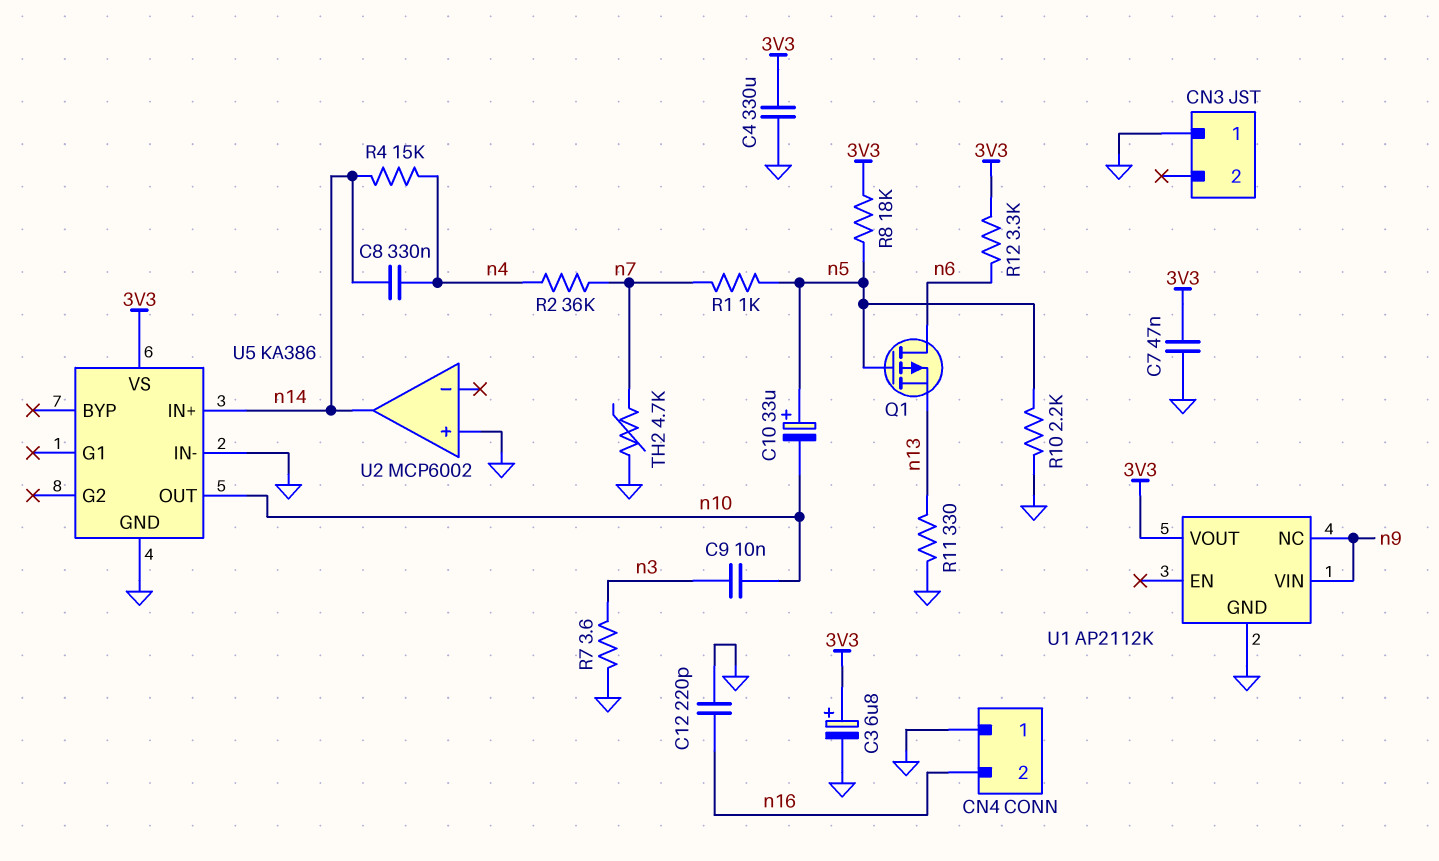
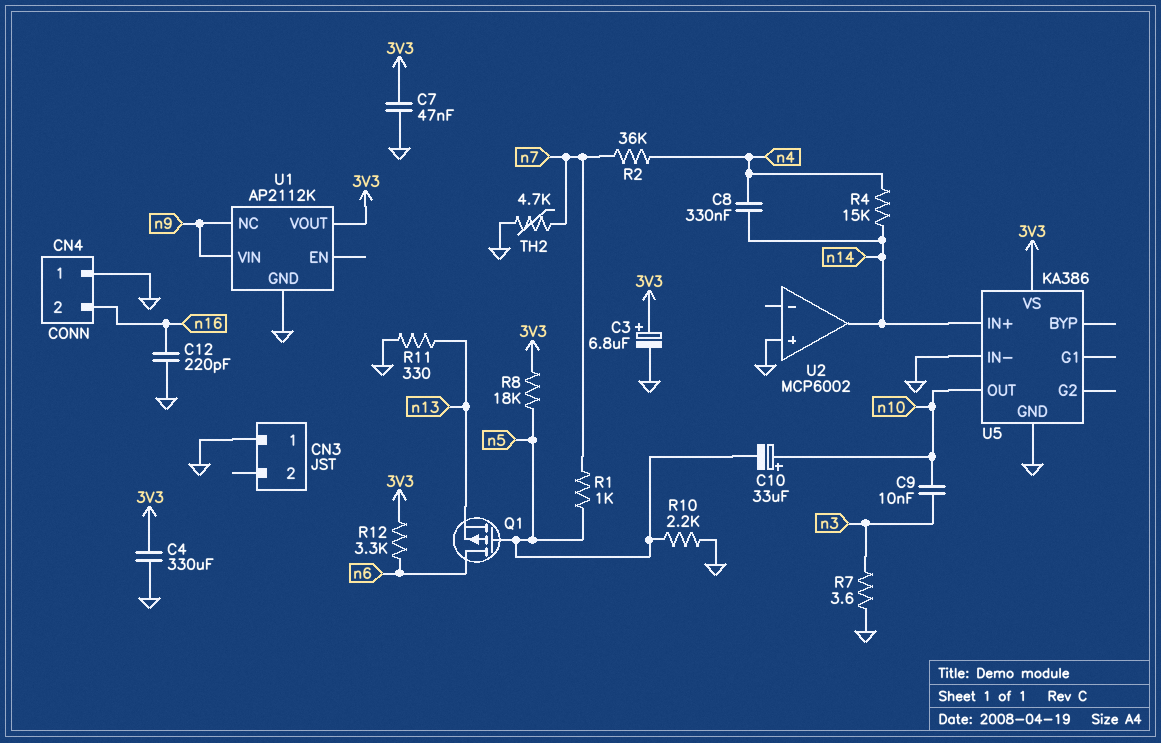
C10: 33uF (plus n5, minus n10) -> 33uF (plus n10, minus n5)

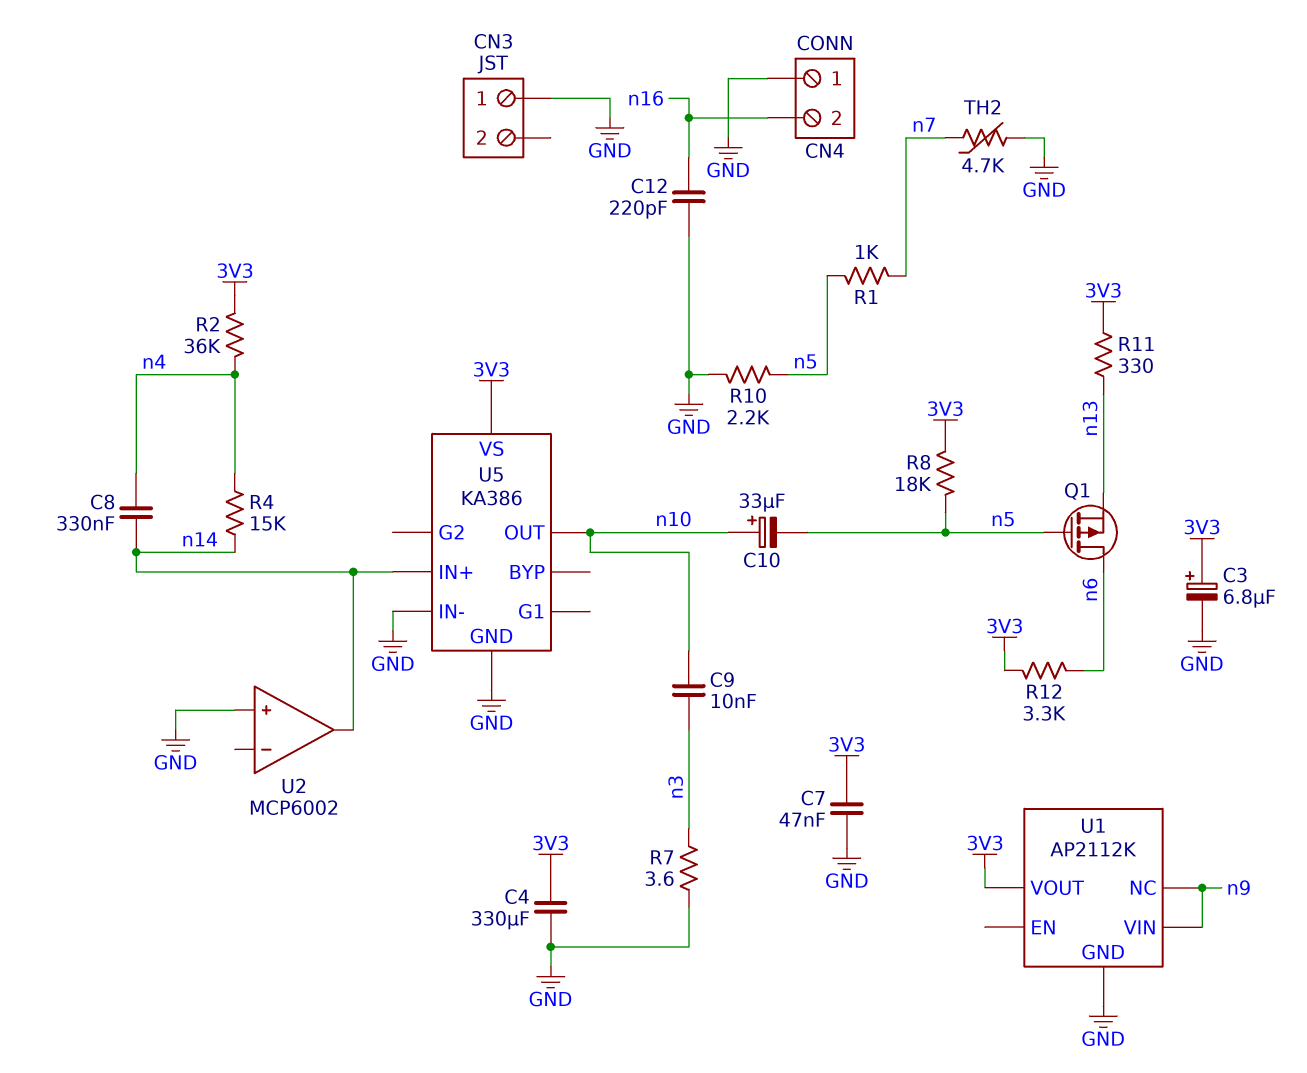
R2: 36k (n4, n7) -> 36k (3V3, n4)
R11: 330 (GND, n13) -> 330 (3V3, n13)

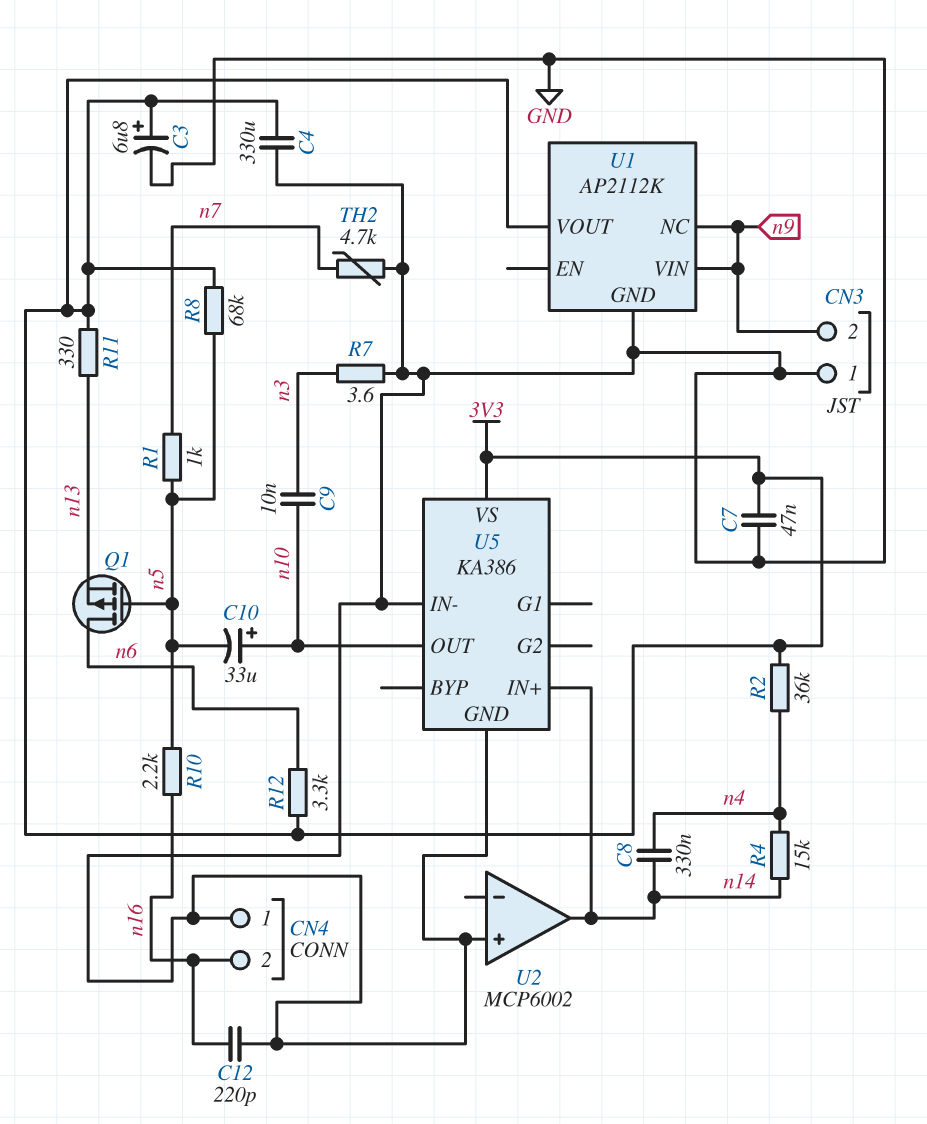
CN3 pin 2: none -> n9
R8: 18k (3V3, n5) -> 68k (3V3, n5)
R10: 2.2k (GND, n5) -> 2.2k (n5, n16)

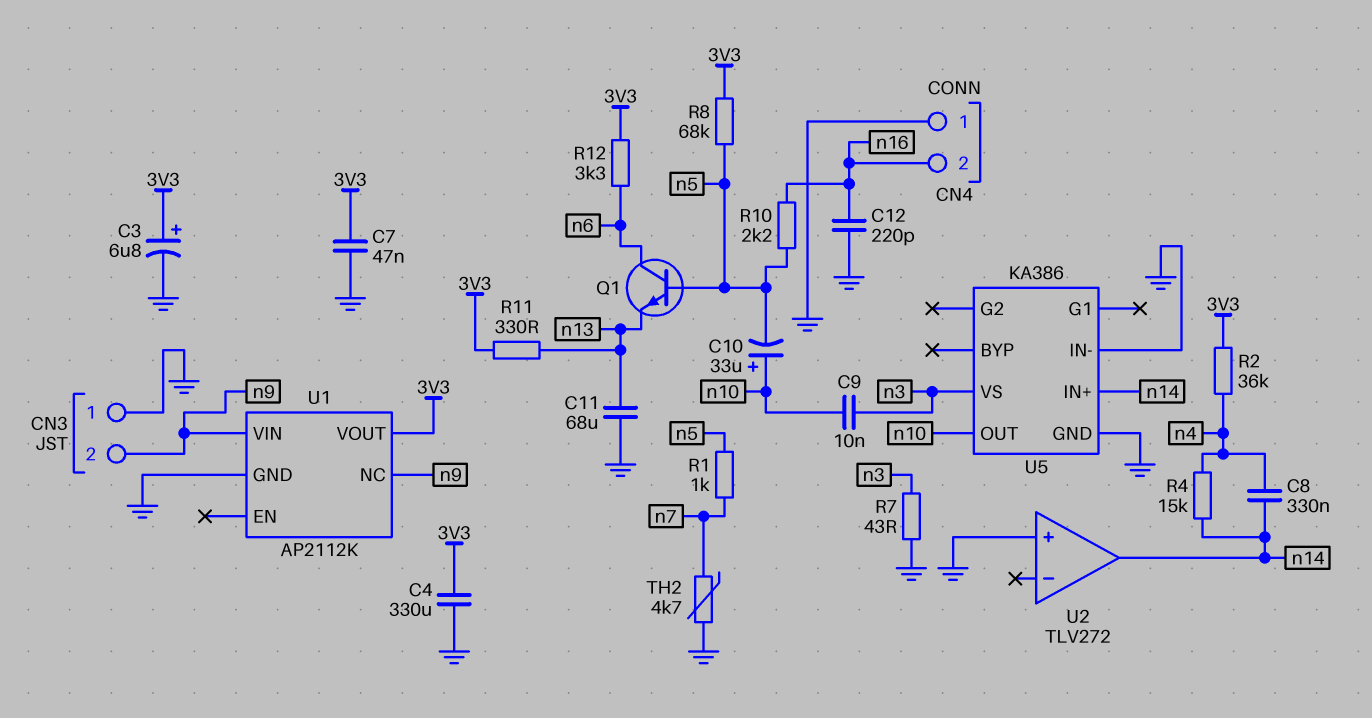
C11: none -> 68uF (GND, n13)
Q1: PMOS (G n5, D n6, S n13) -> NPN (B n5, C n6, E n13)
R7: 3.6 (GND, n3) -> 43 (GND, n3)
U2: MCP6002 -> TLV272
U5 pin VS: 3V3 -> n3

